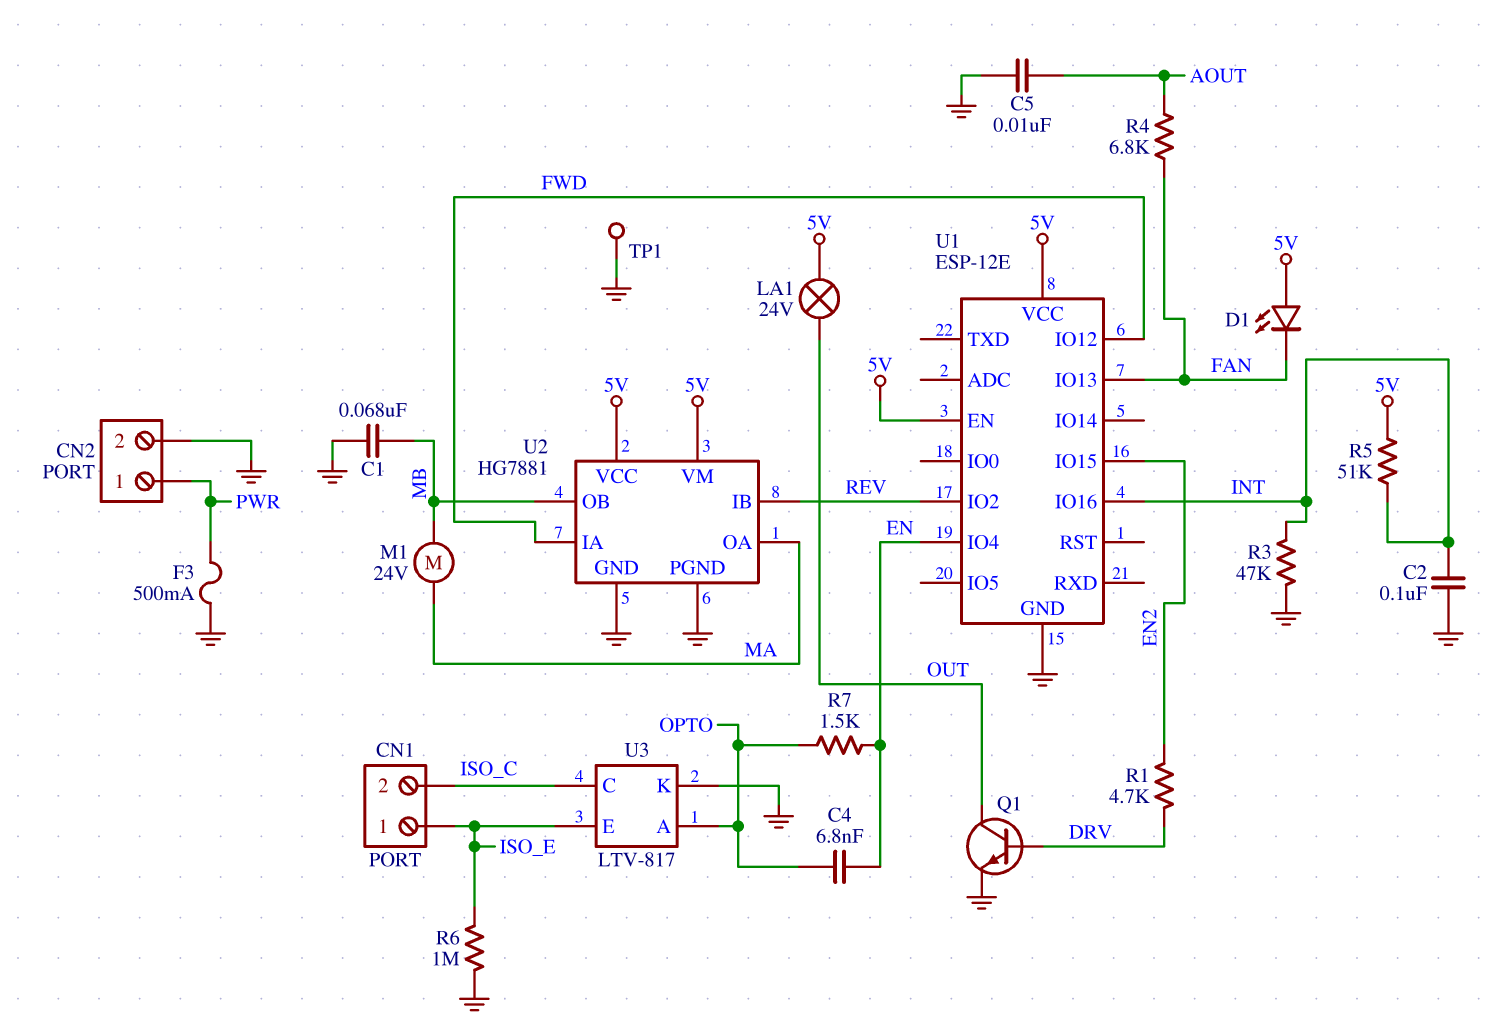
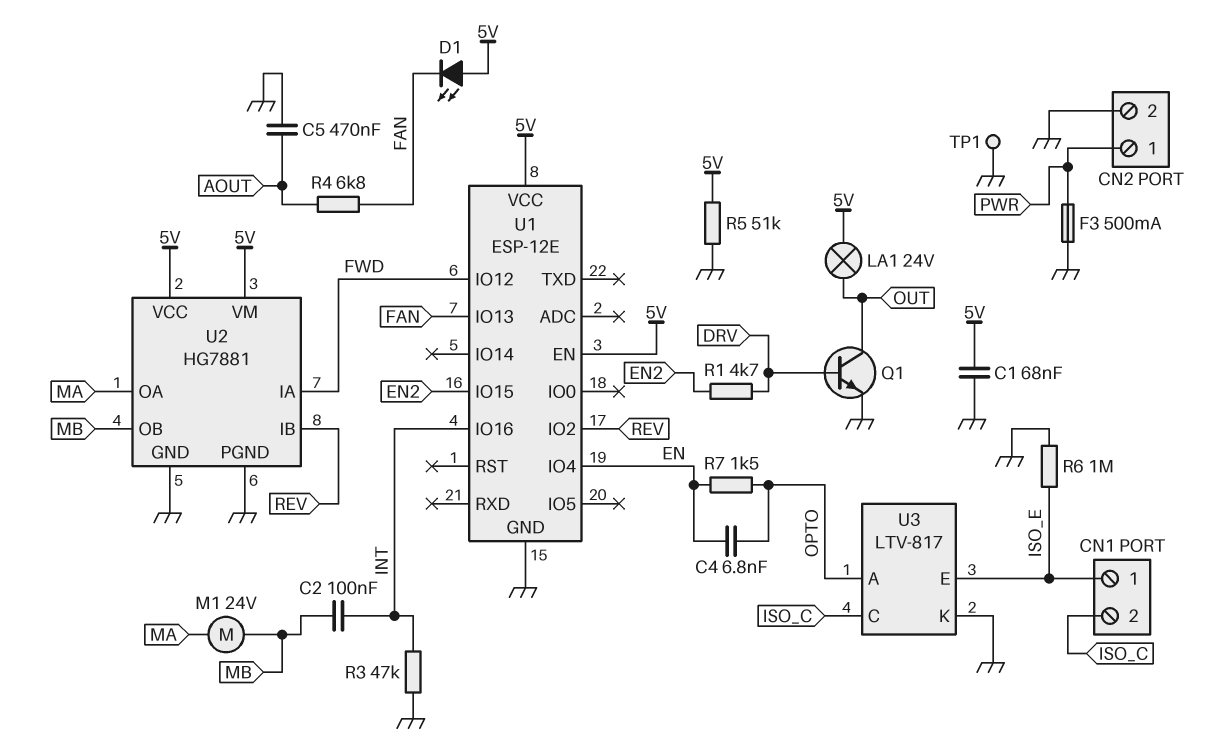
C1: 68nF (GND, MB) -> 68nF (5V, GND)
C2: 100nF (GND, INT) -> 100nF (INT, MB)
C5: 10nF (AOUT, GND) -> 470nF (AOUT, GND)
R5: 51k (5V, INT) -> 51k (5V, GND)

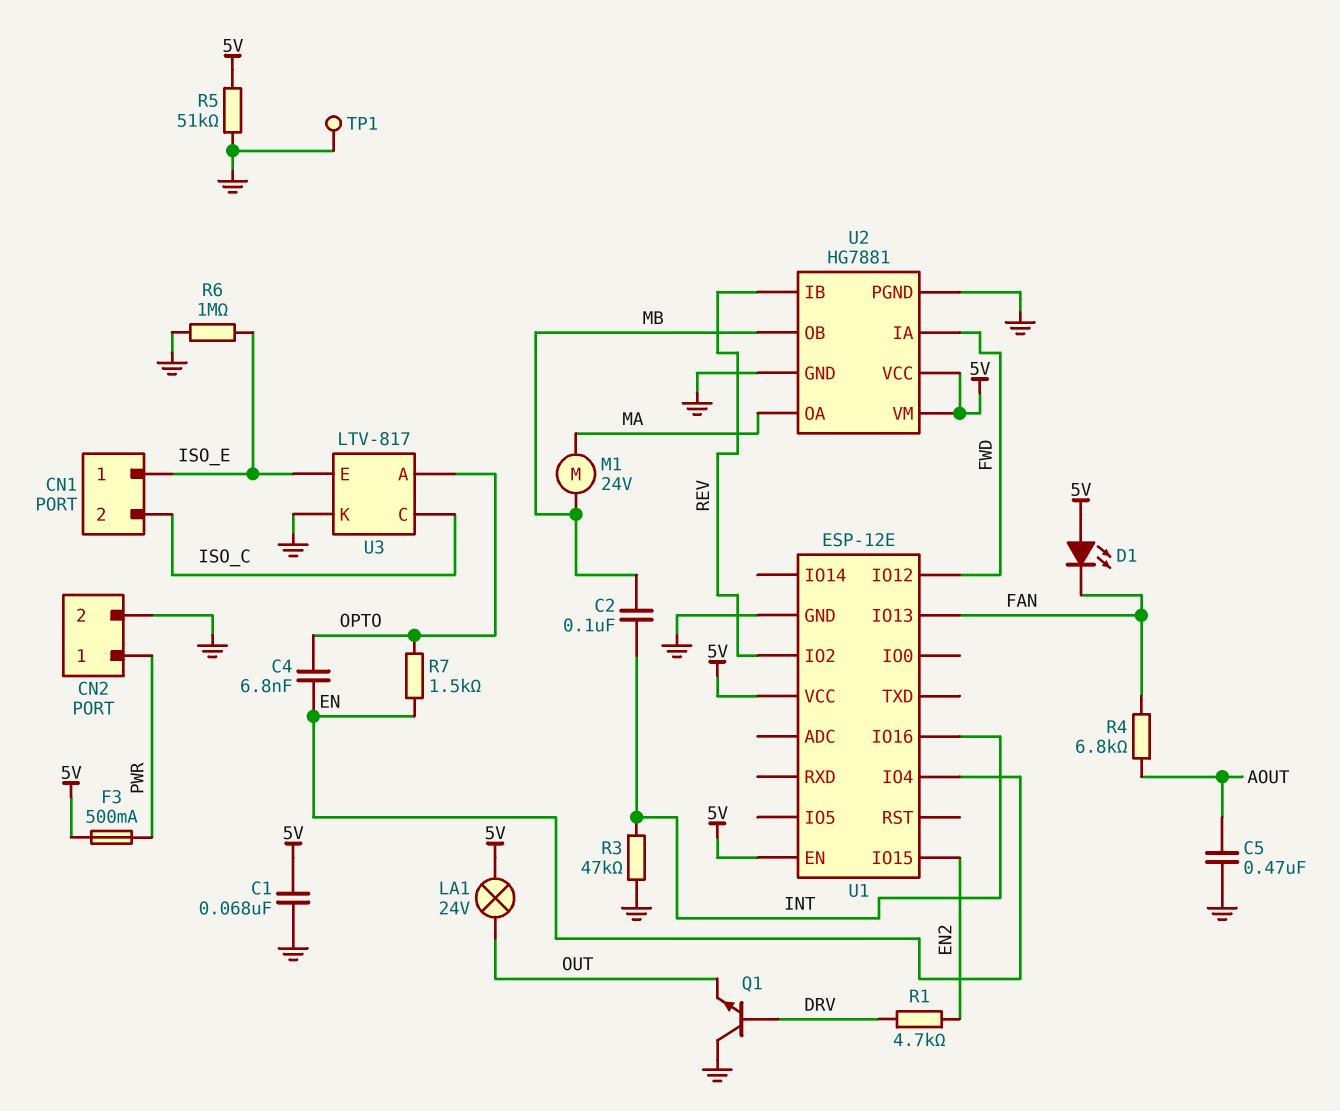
F3: 500mA (GND, PWR) -> 500mA (5V, PWR)
Q1: NPN (B DRV, C OUT, E GND) -> NPN (B DRV, C GND, E OUT)

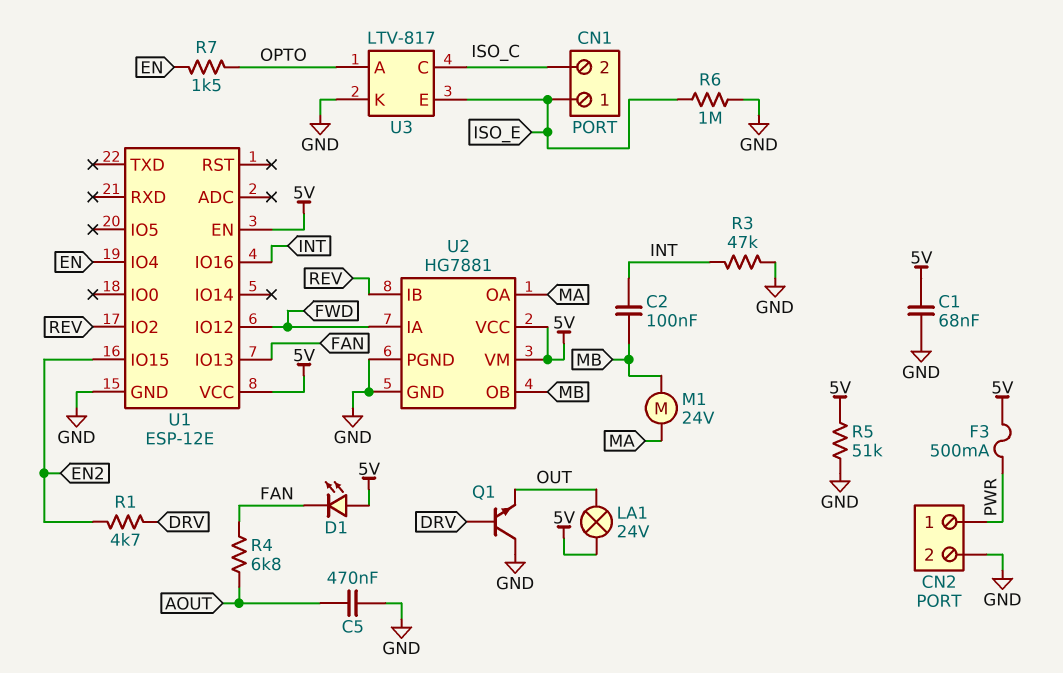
C4: 6.8nF (EN, OPTO) -> none
TP1: test point (GND) -> none

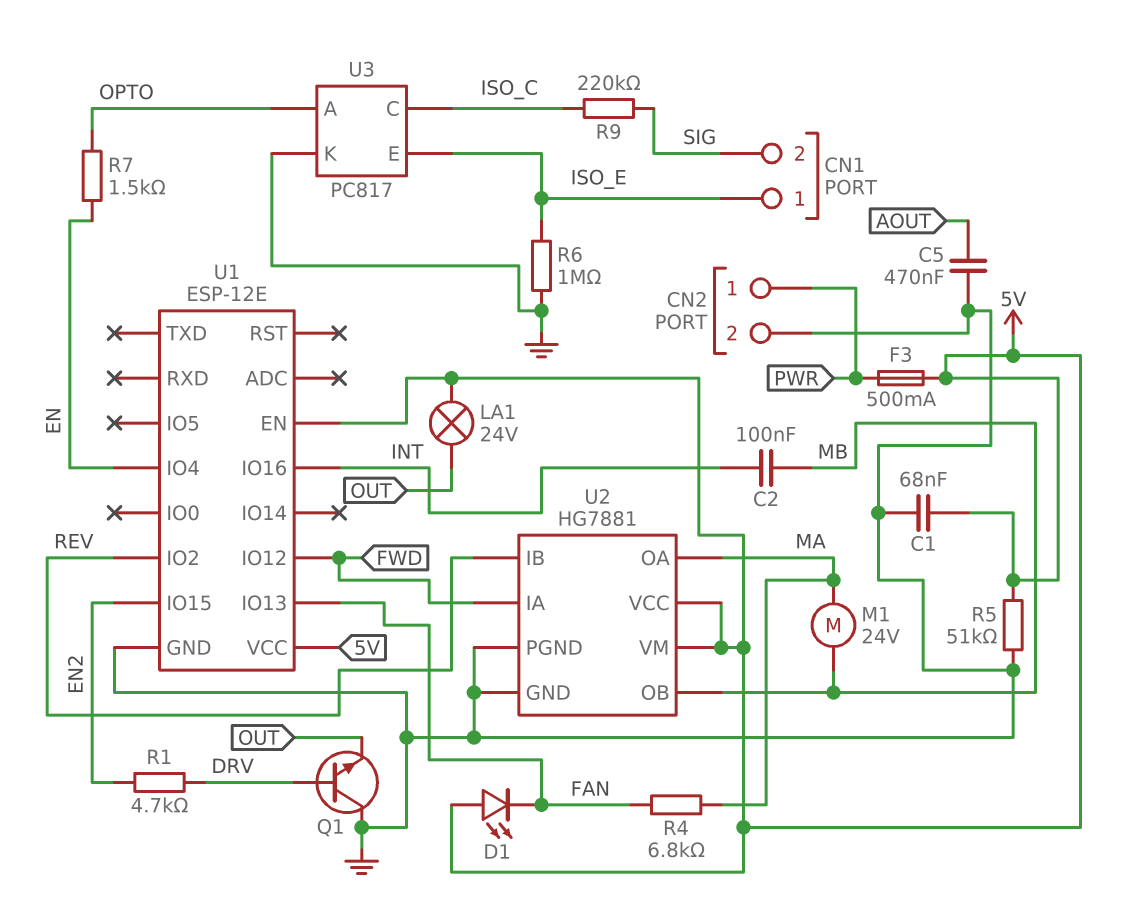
CN1 pin 2: ISO_C -> SIG
R3: 47k (GND, INT) -> none
R4: 6.8k (AOUT, FAN) -> 6.8k (FAN, MA)
R9: none -> 220k (ISO_C, SIG)
U3: LTV-817 -> PC817

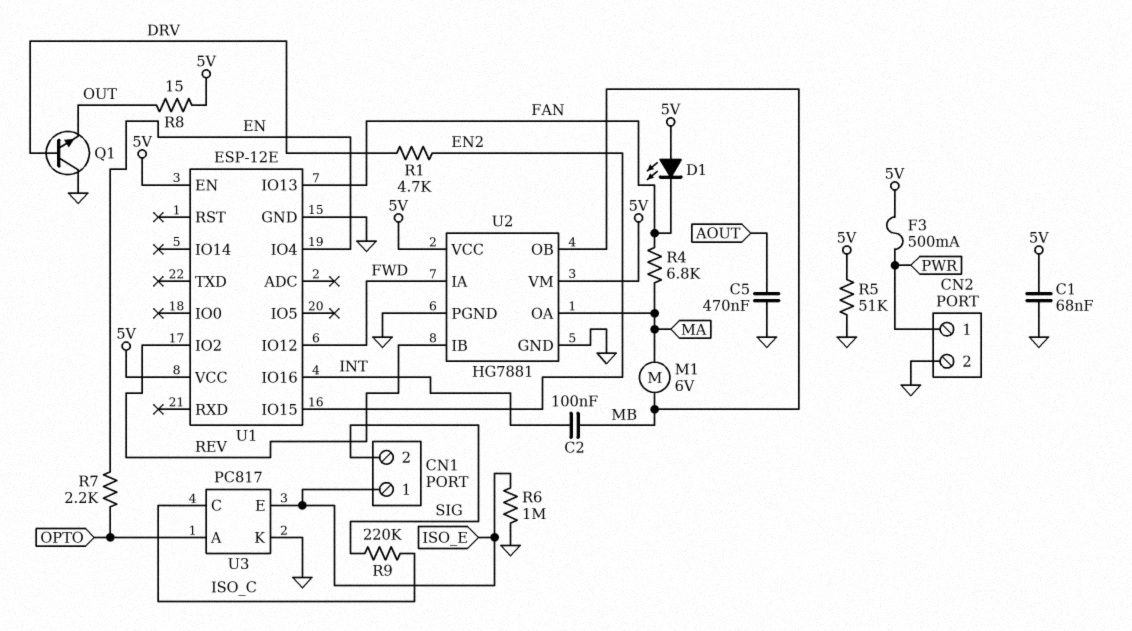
LA1: lamp 24V (5V, OUT) -> none
M1: motor 24V (MA, MB) -> motor 6V (MA, MB)
R7: 1.5k (EN, OPTO) -> 2.2k (EN, OPTO)
R8: none -> 15 (5V, OUT)

